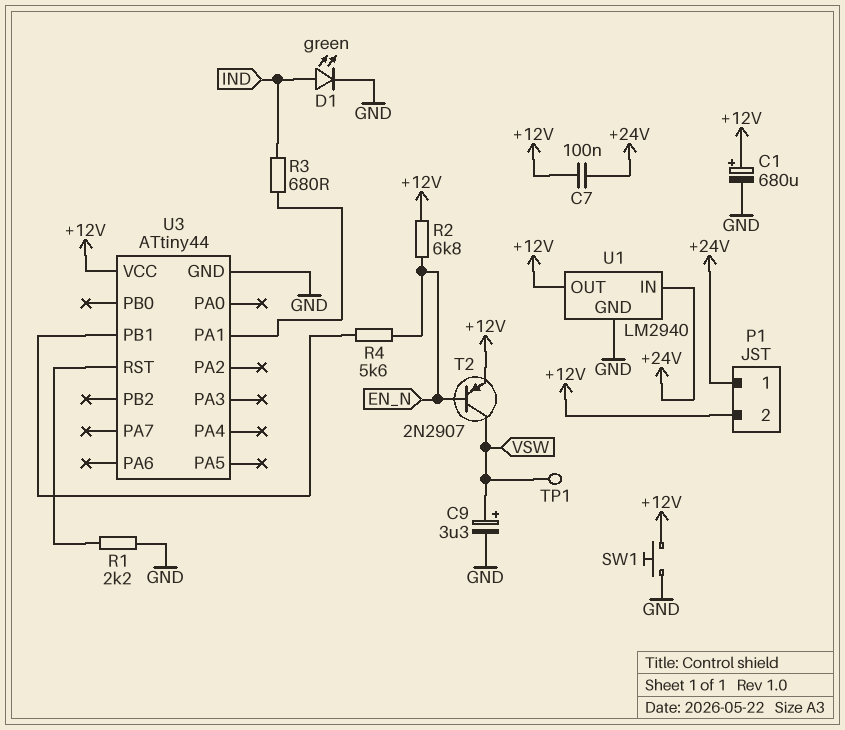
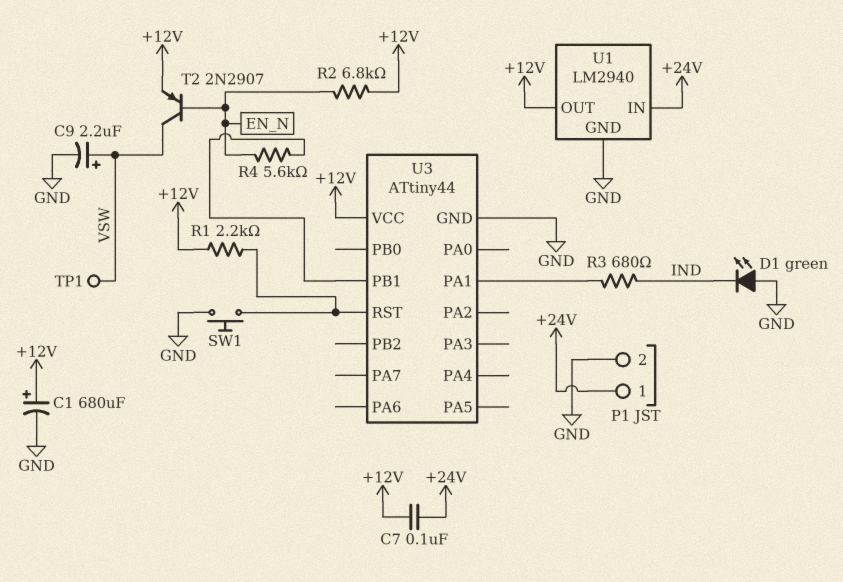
C9: 3.3uF (plus VSW, minus GND) -> 2.2uF (plus VSW, minus GND)
D1: LED green (A IND, K GND) -> LED green (A GND, K IND)
P1 pin 2: +12V -> GND
R1: 2.2k (GND, U3/RST) -> 2.2k (+12V, U3/RST)
SW1: button (+12V, GND) -> button (GND, U3/RST)

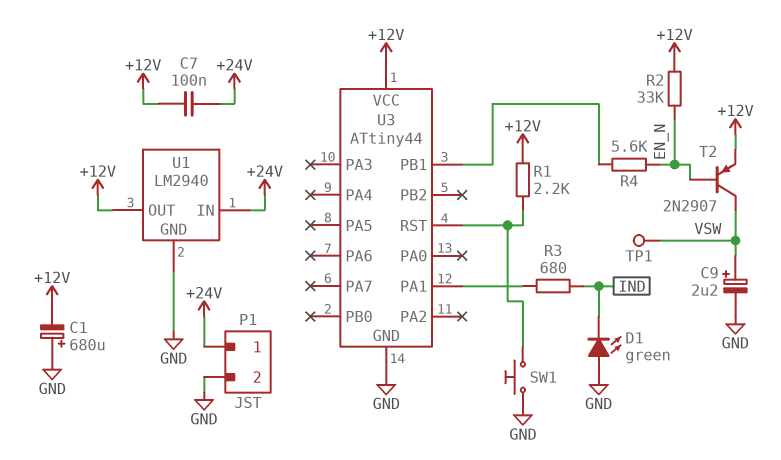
C1: 680uF (plus +12V, minus GND) -> 680uF (plus GND, minus +12V)
R2: 6.8k (+12V, EN_N) -> 33k (+12V, EN_N)

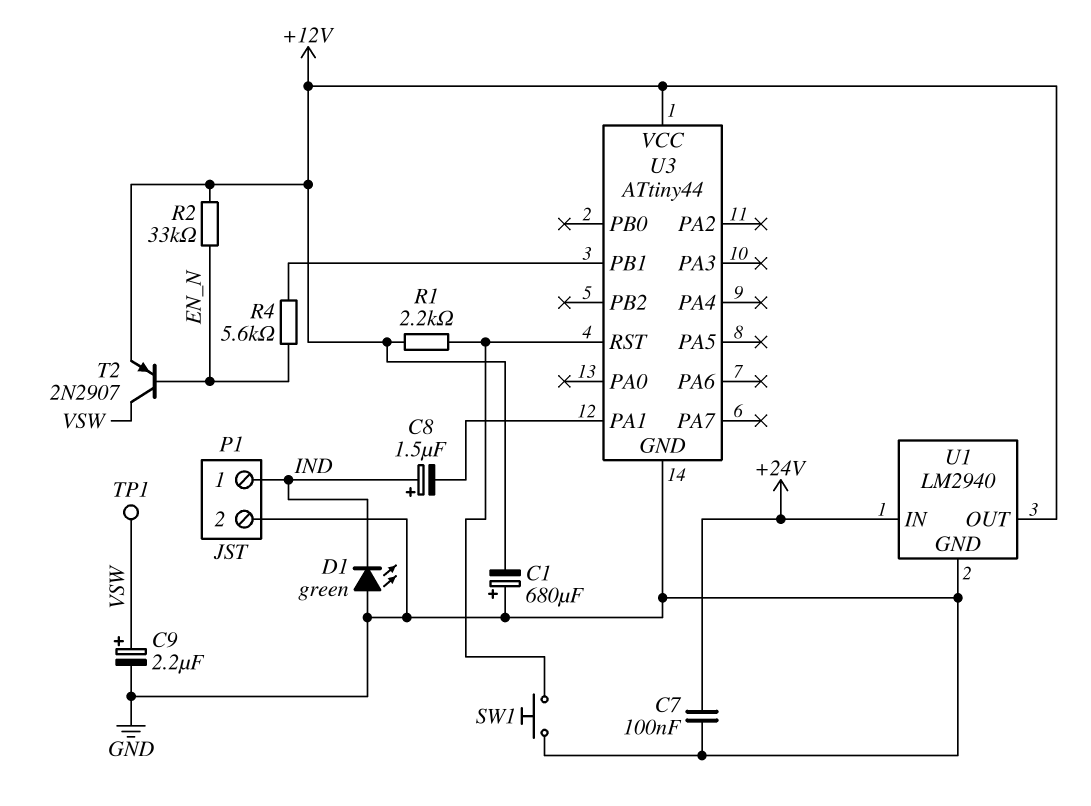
C7: 100nF (+12V, +24V) -> 100nF (+24V, GND)
C8: none -> 1.5uF (plus IND, minus U3/PA1)
P1 pin 1: +24V -> IND
R3: 680 (IND, U3/PA1) -> none

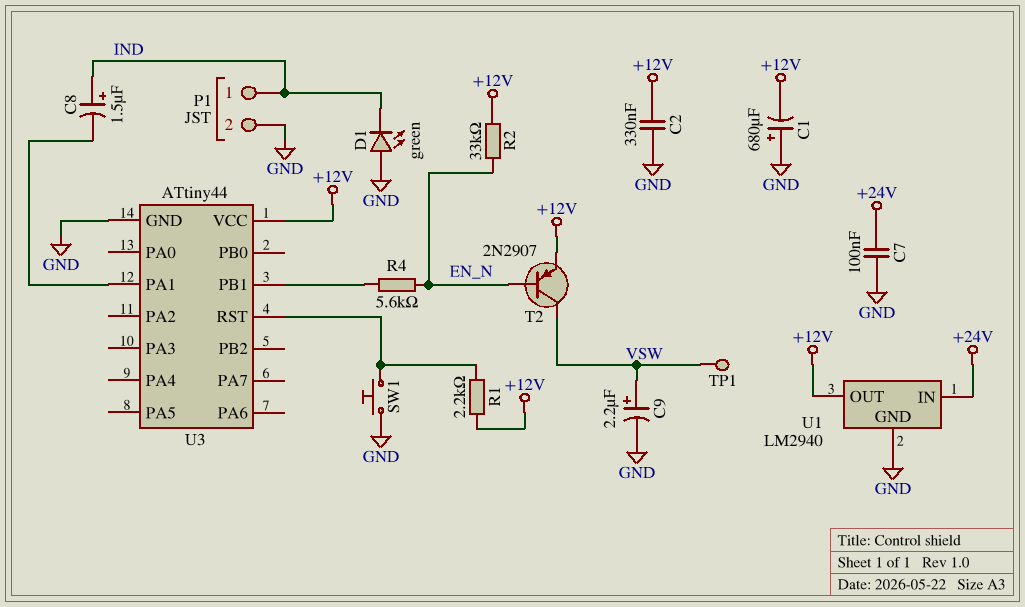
C2: none -> 330nF (+12V, GND)

